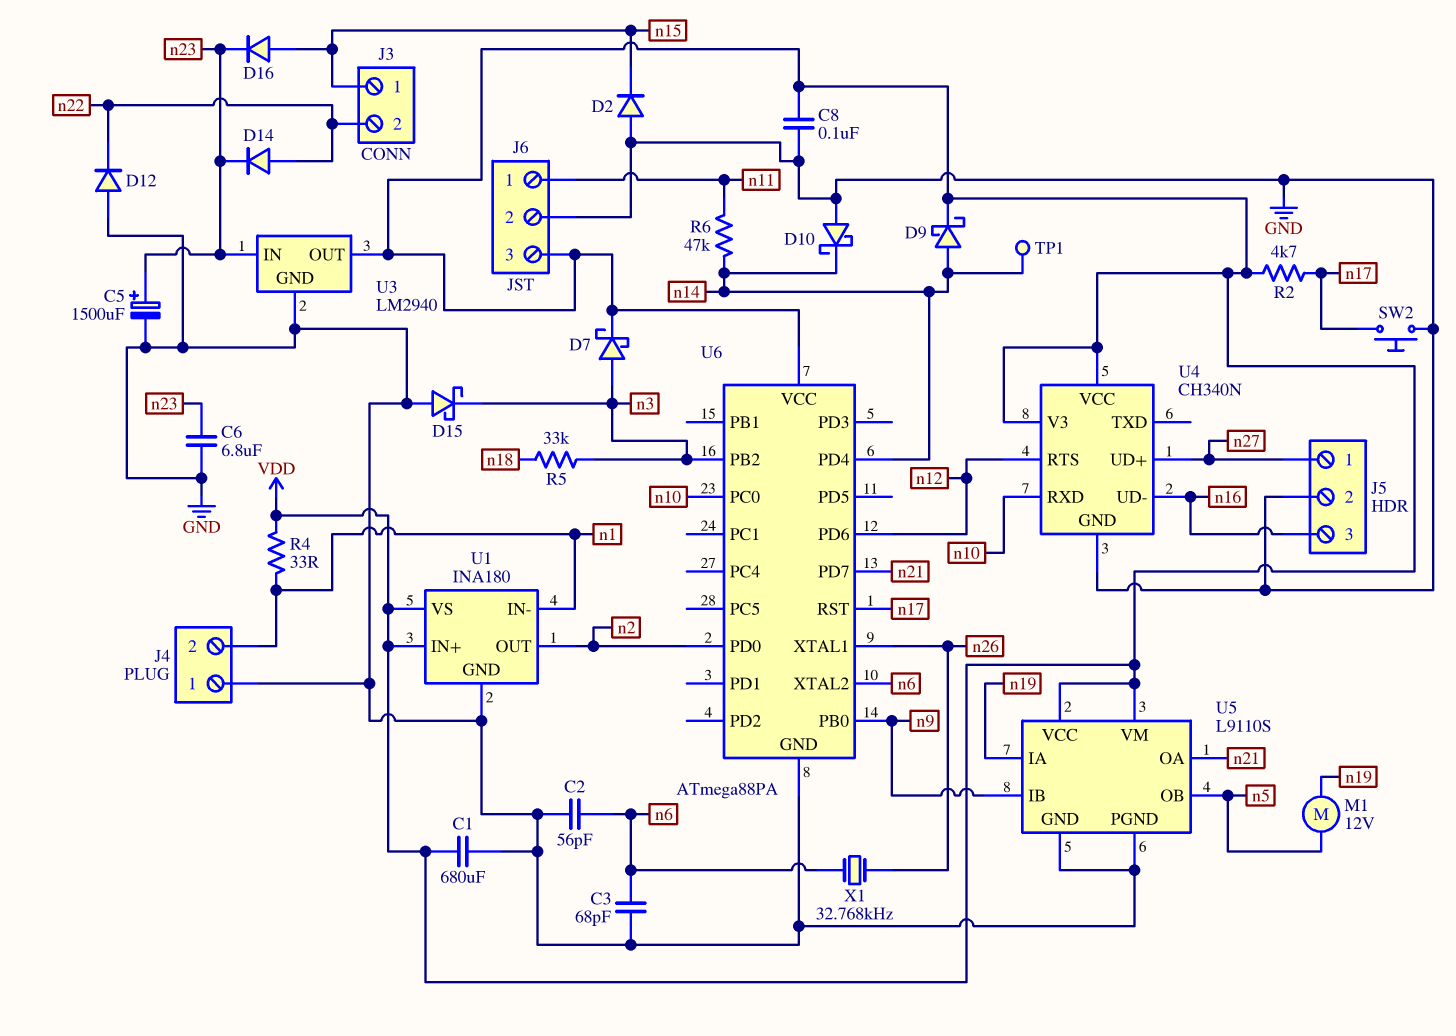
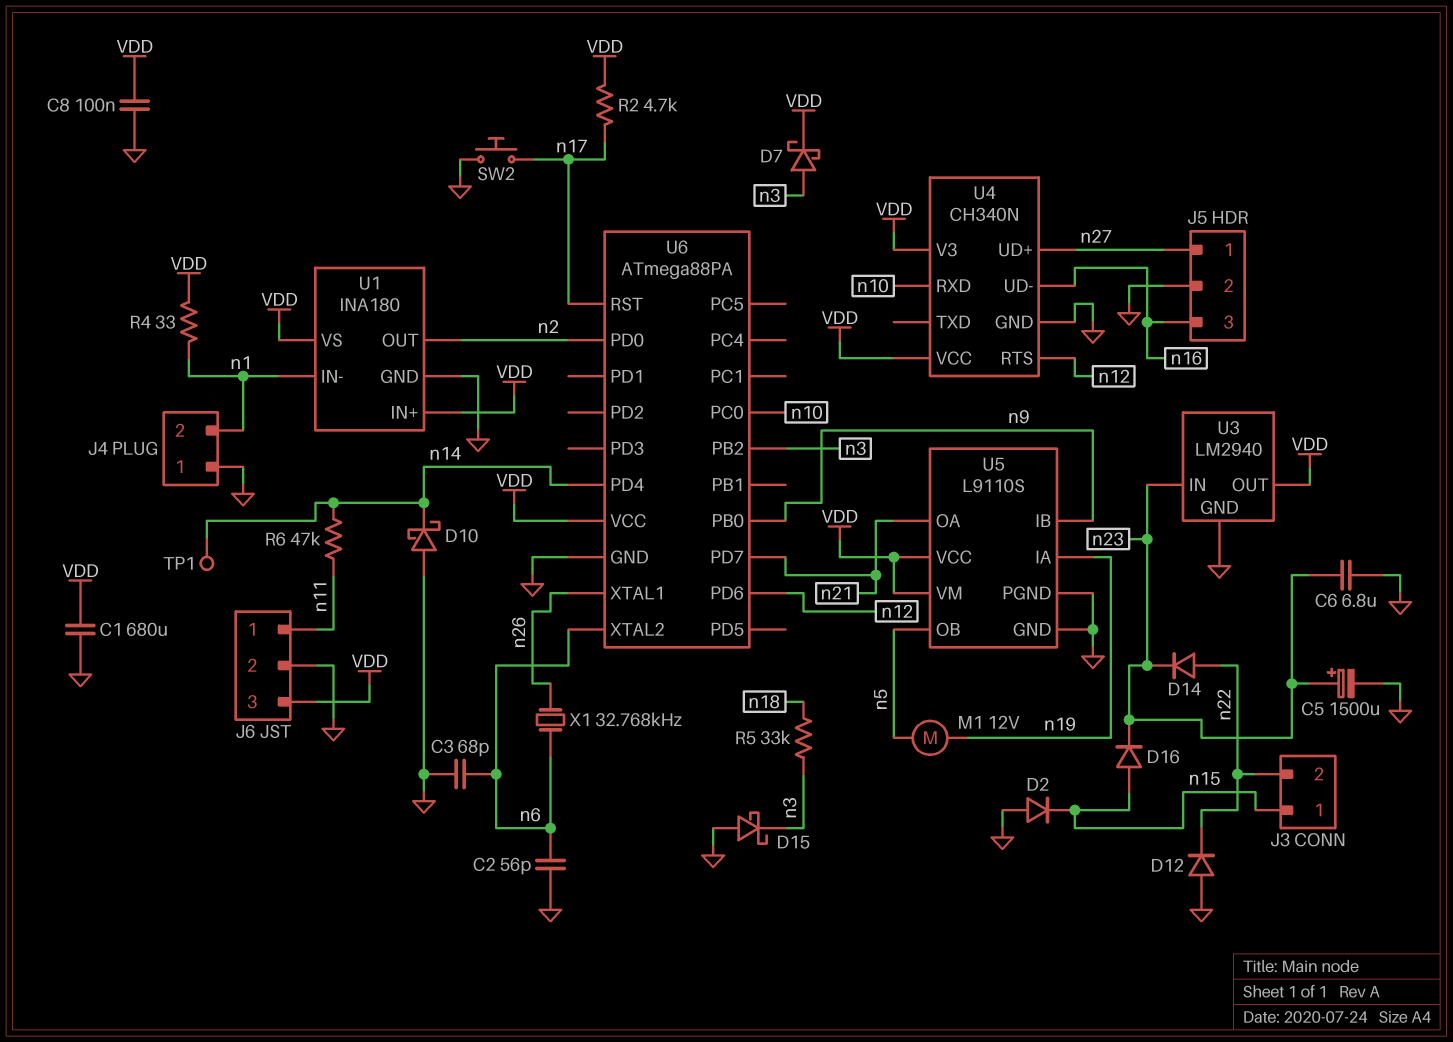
D9: schottky (A n14, K VDD) -> none

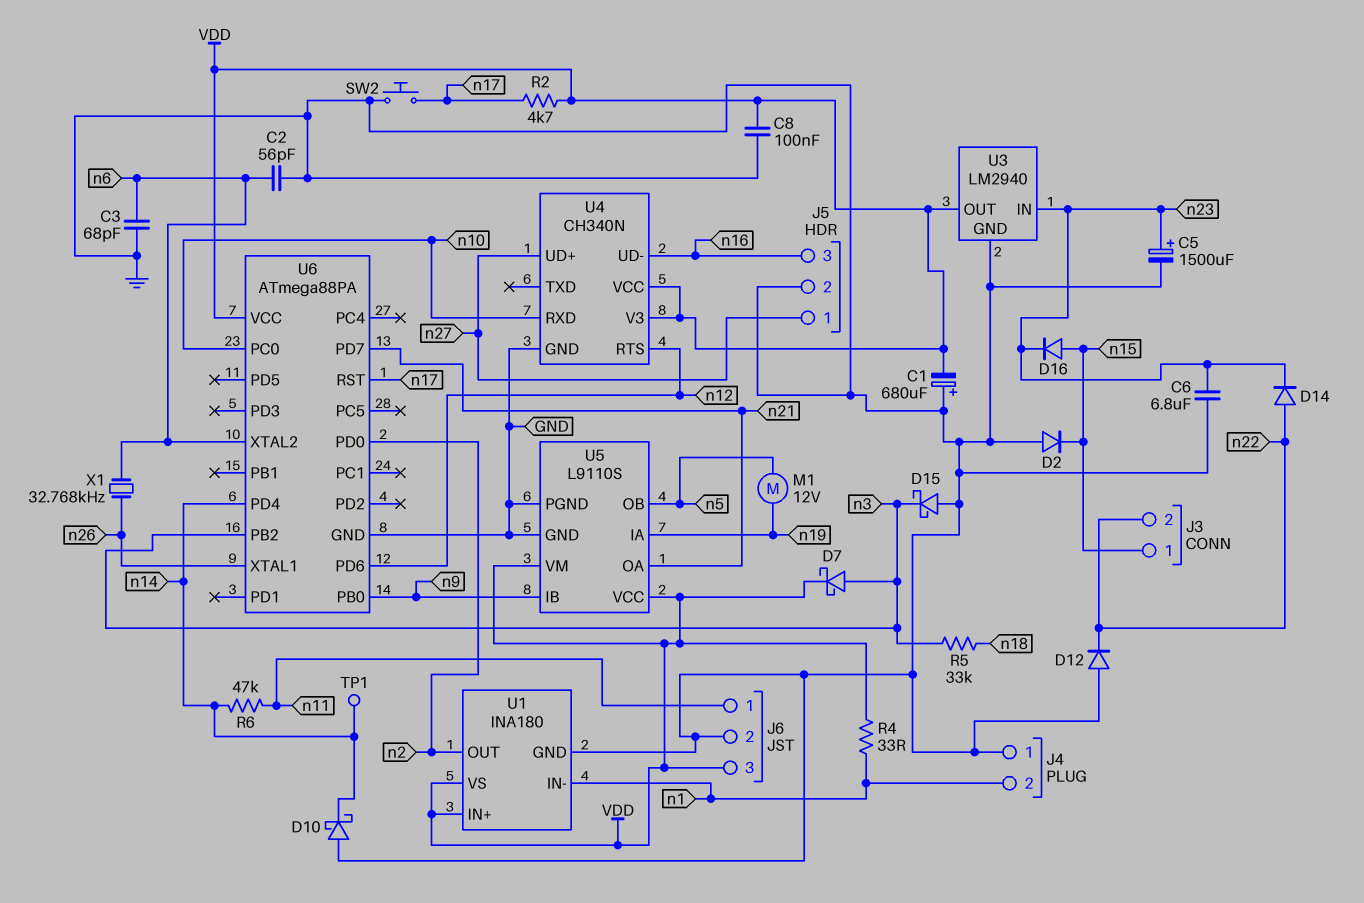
C1: 680uF (GND, VDD) -> 680uF (plus GND, minus VDD)

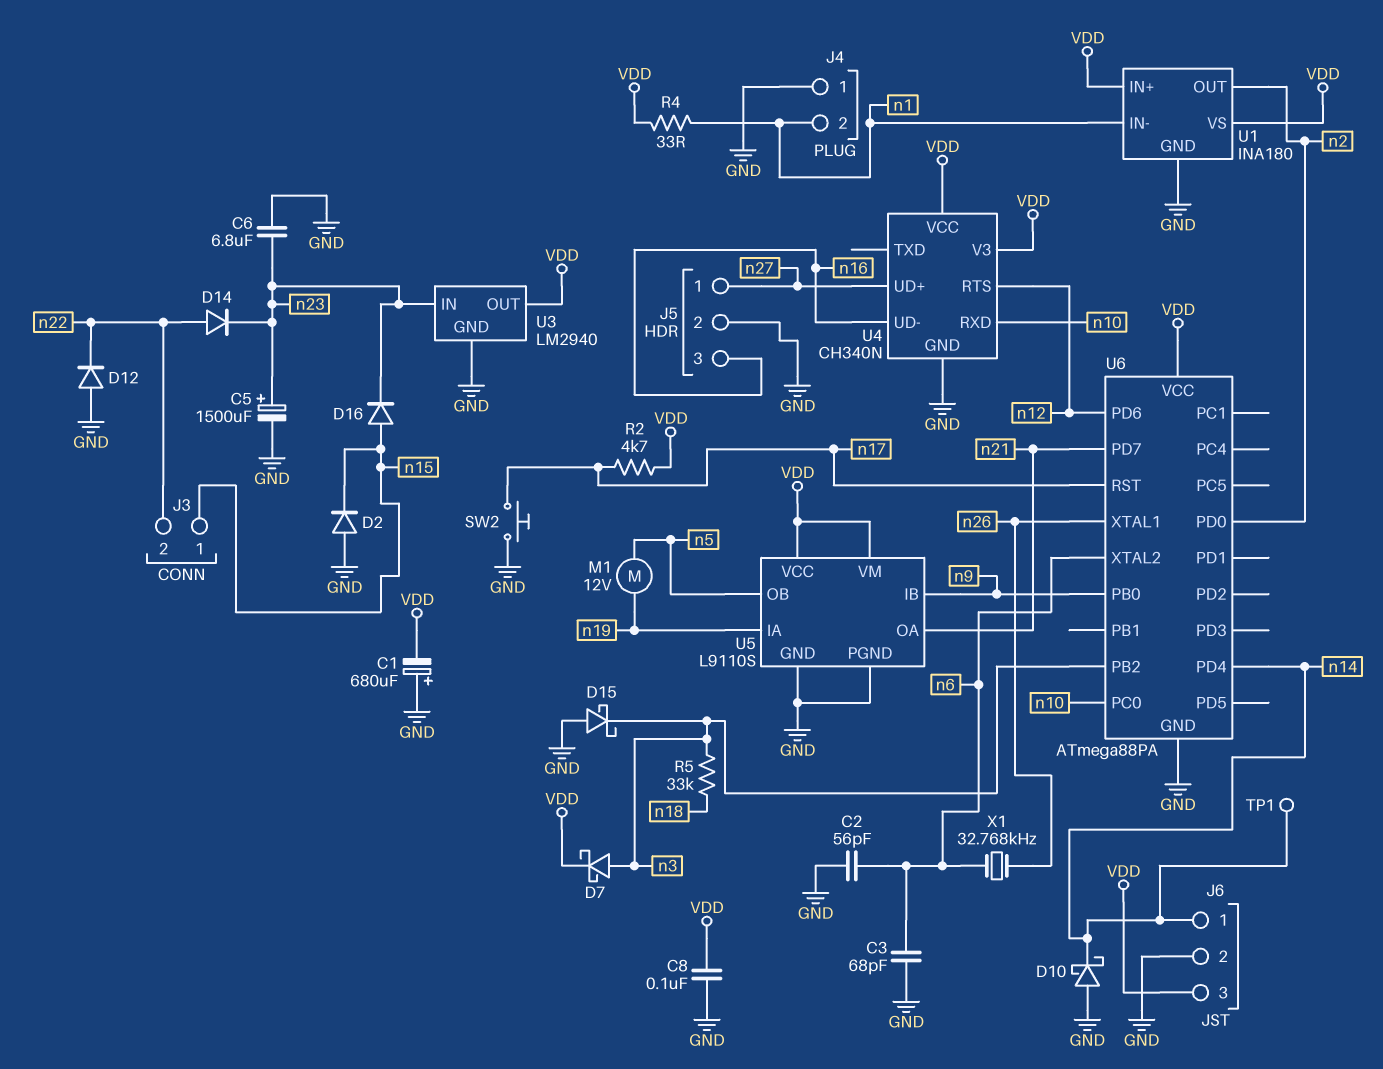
J6 pin 1: n11 -> n14
R6: 47k (n11, n14) -> none

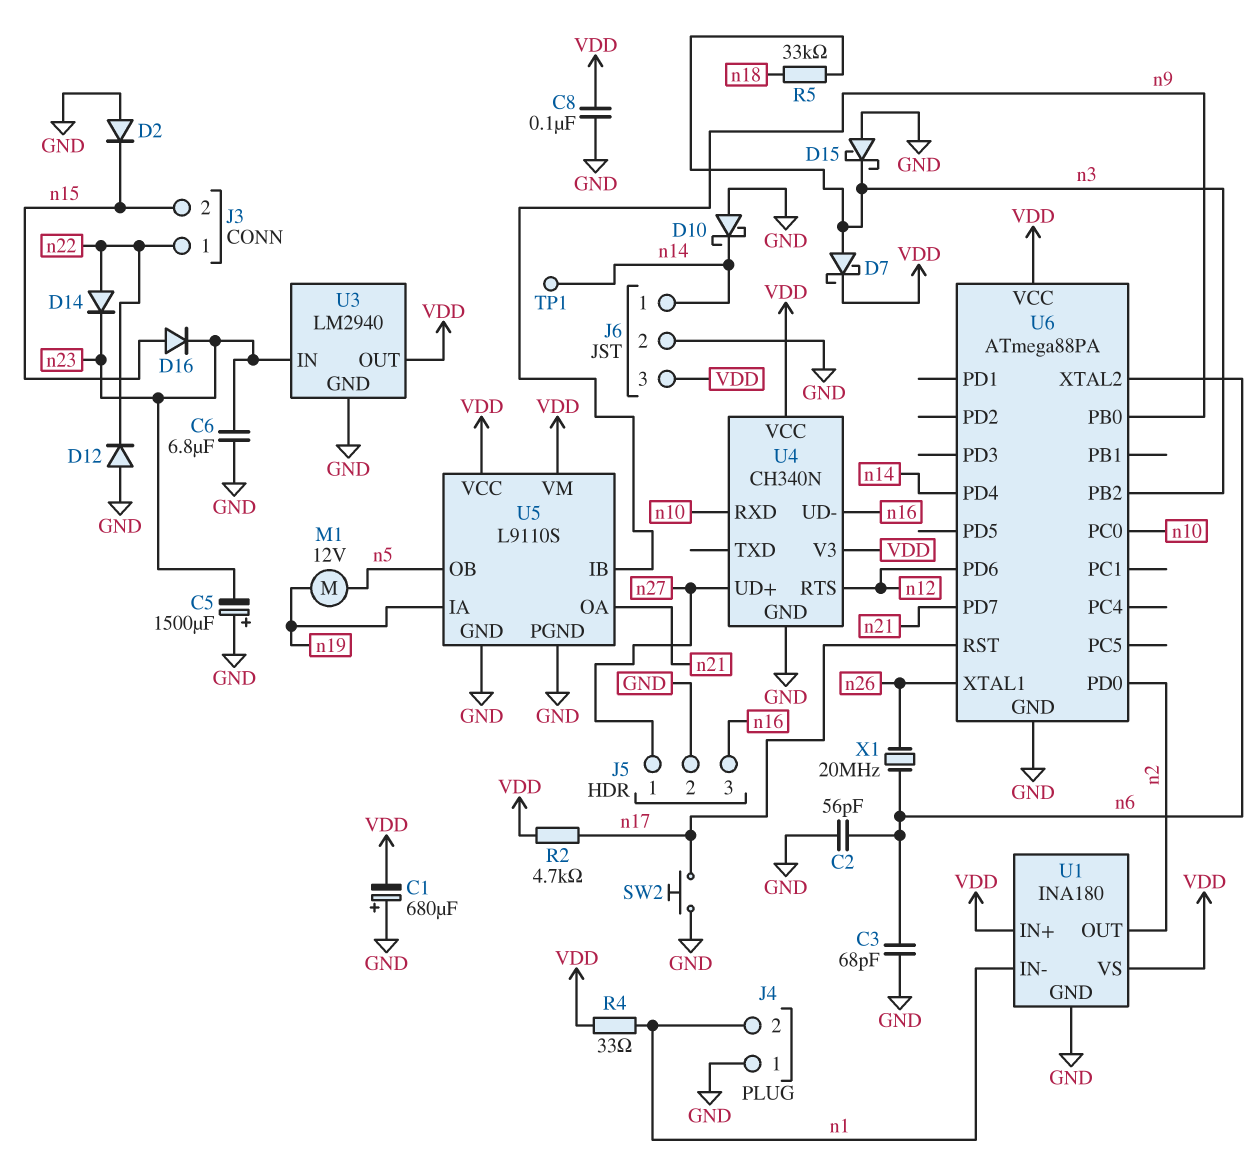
C5: 1500uF (plus n23, minus GND) -> 1500uF (plus GND, minus n23)
J3 pin 1: n15 -> n22
J3 pin 2: n22 -> n15
X1: 32.768kHz (n6, n26) -> 20MHz (n6, n26)

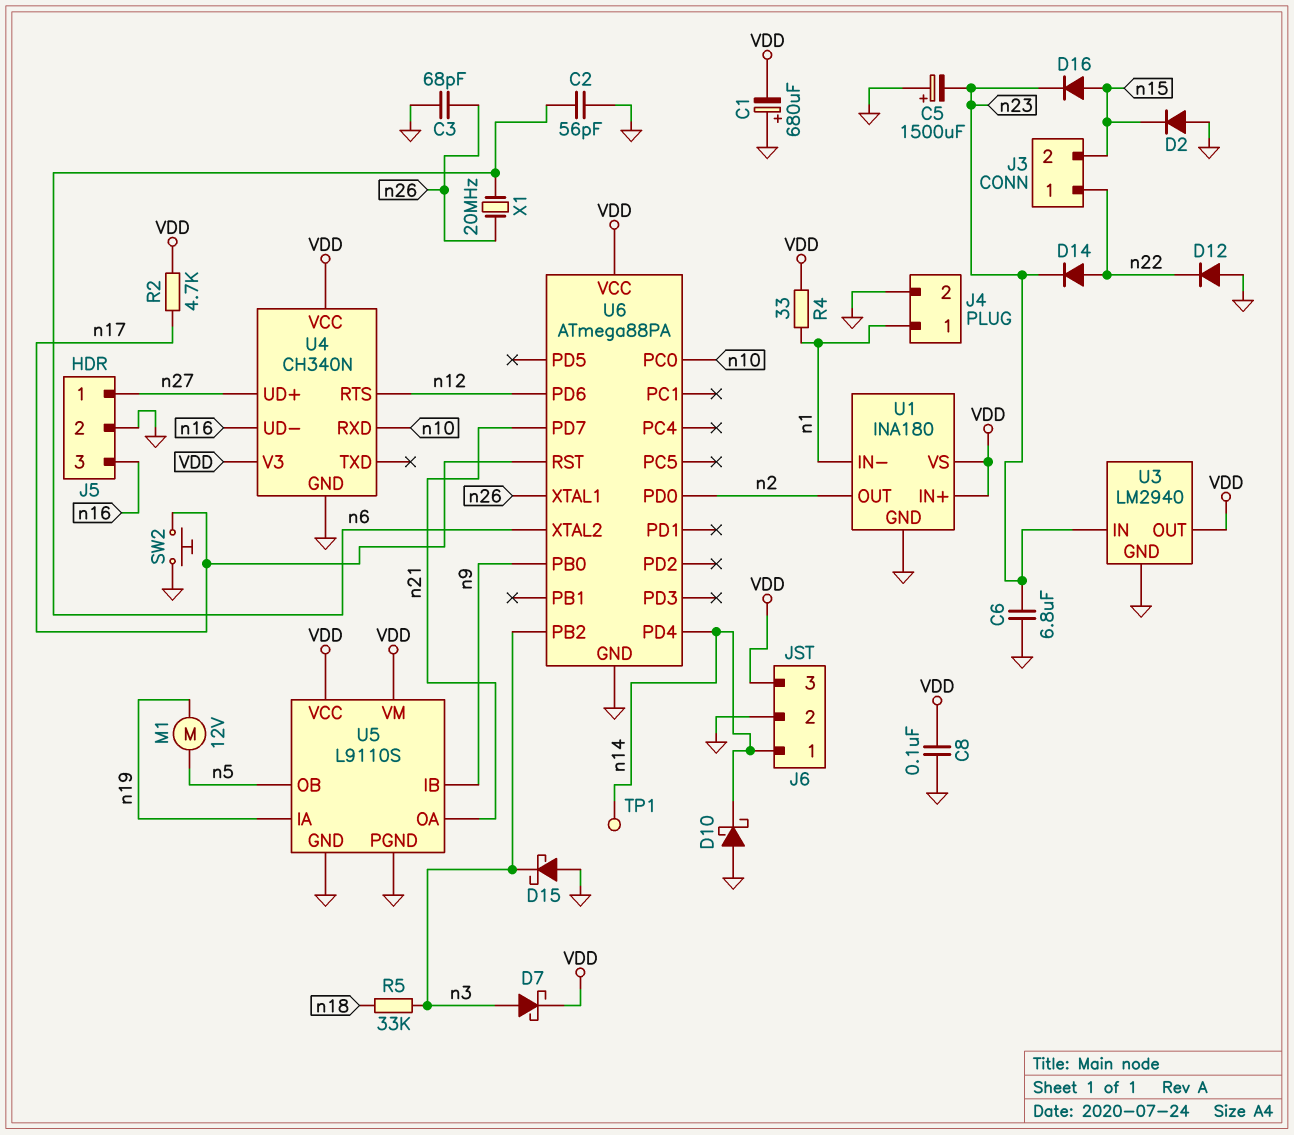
C3: 68pF (GND, n6) -> 68pF (GND, n26)
J4 pin 1: GND -> n1
J4 pin 2: n1 -> GND

